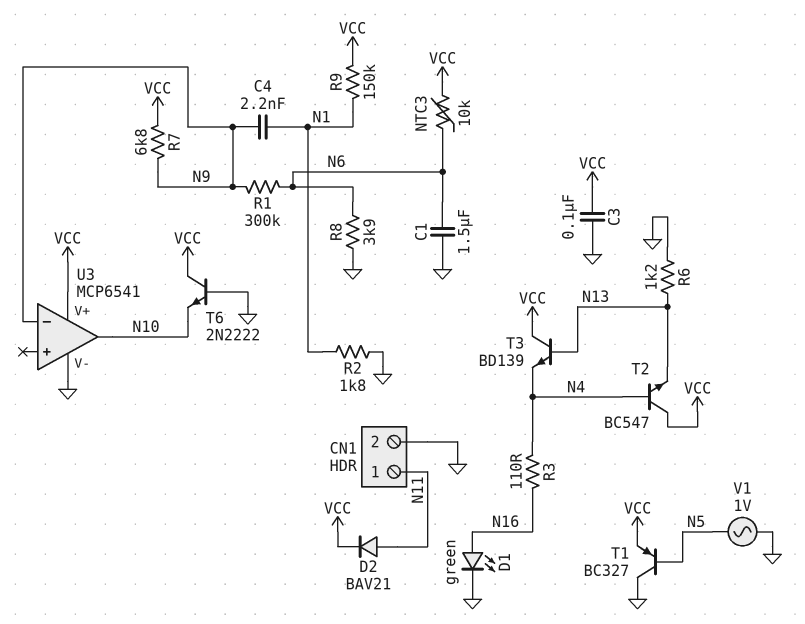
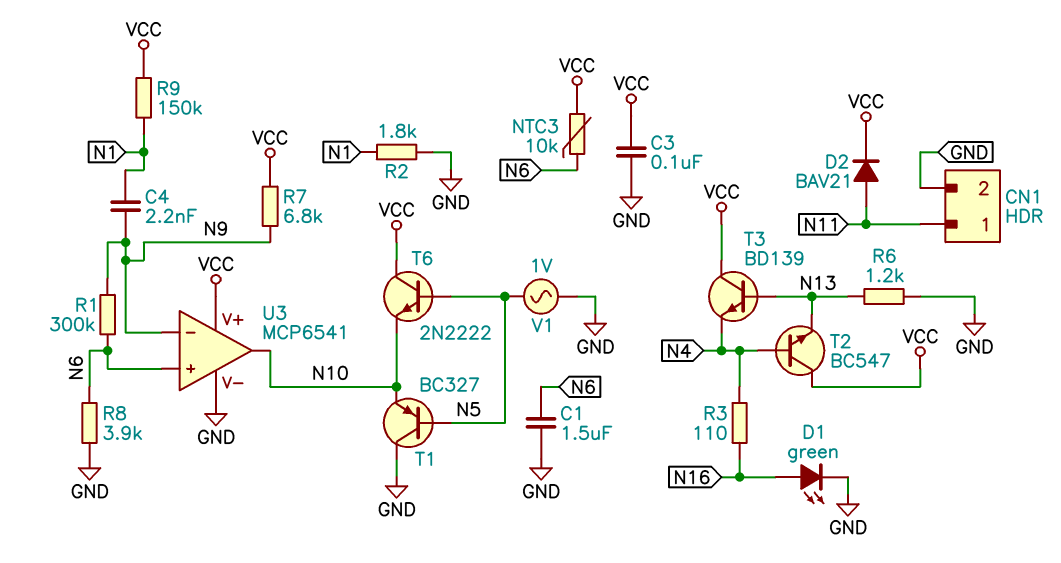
T1: PNP BC327 (B N5, C GND, E VCC) -> PNP BC327 (B N5, C GND, E N10)
T6: NPN 2N2222 (B GND, C VCC, E N10) -> NPN 2N2222 (B N5, C VCC, E N10)
U3 pin in+: none -> N6

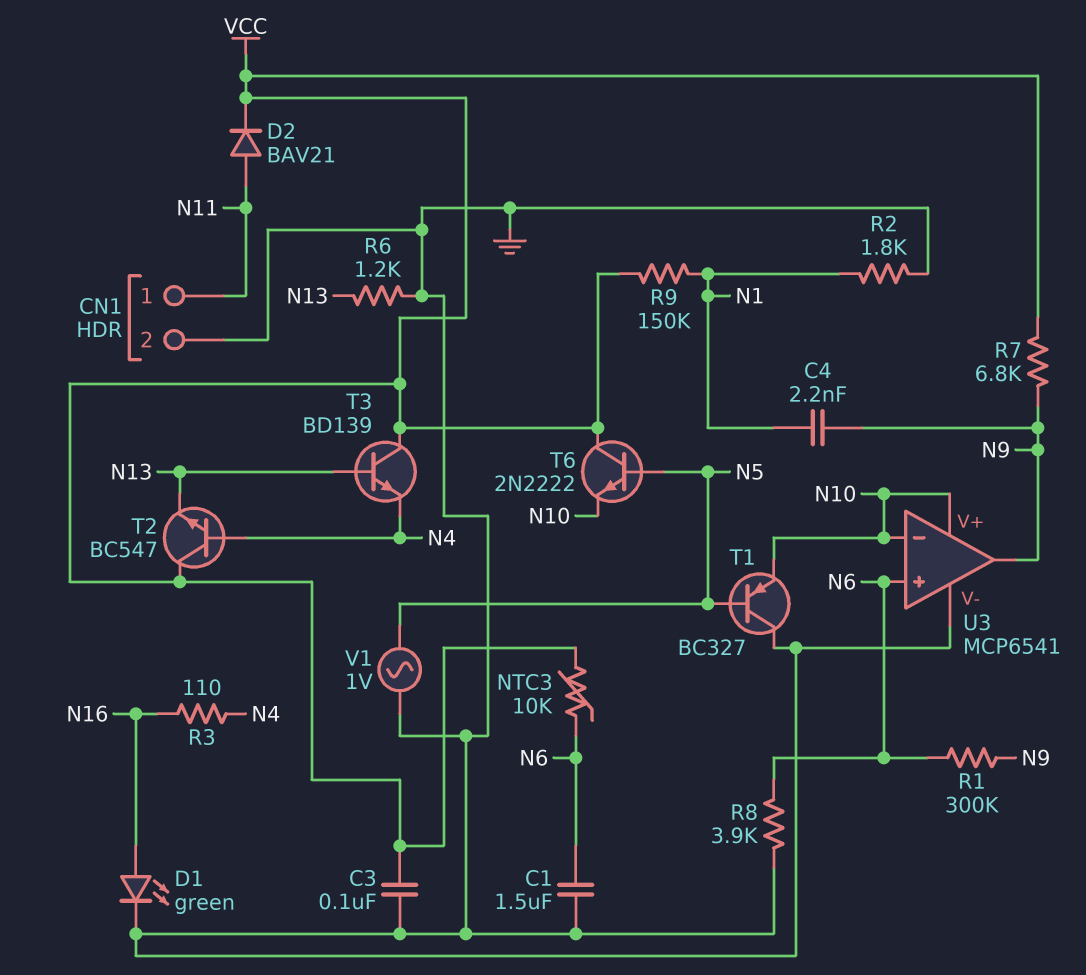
U3 pin V+: VCC -> N10
U3 pin in-: N9 -> N10
U3 pin out: N10 -> N9

